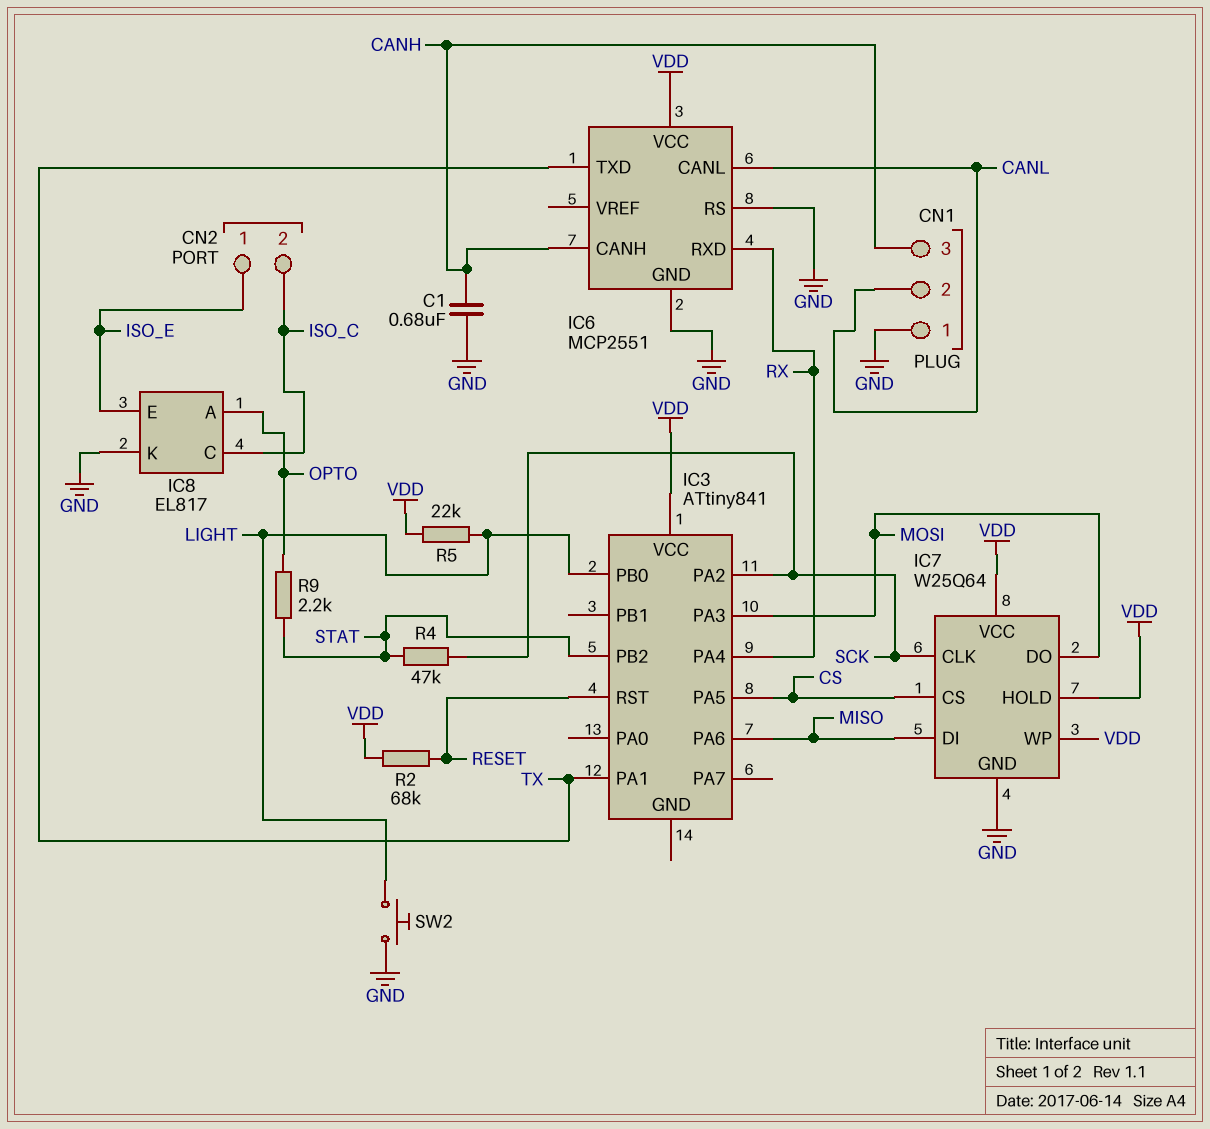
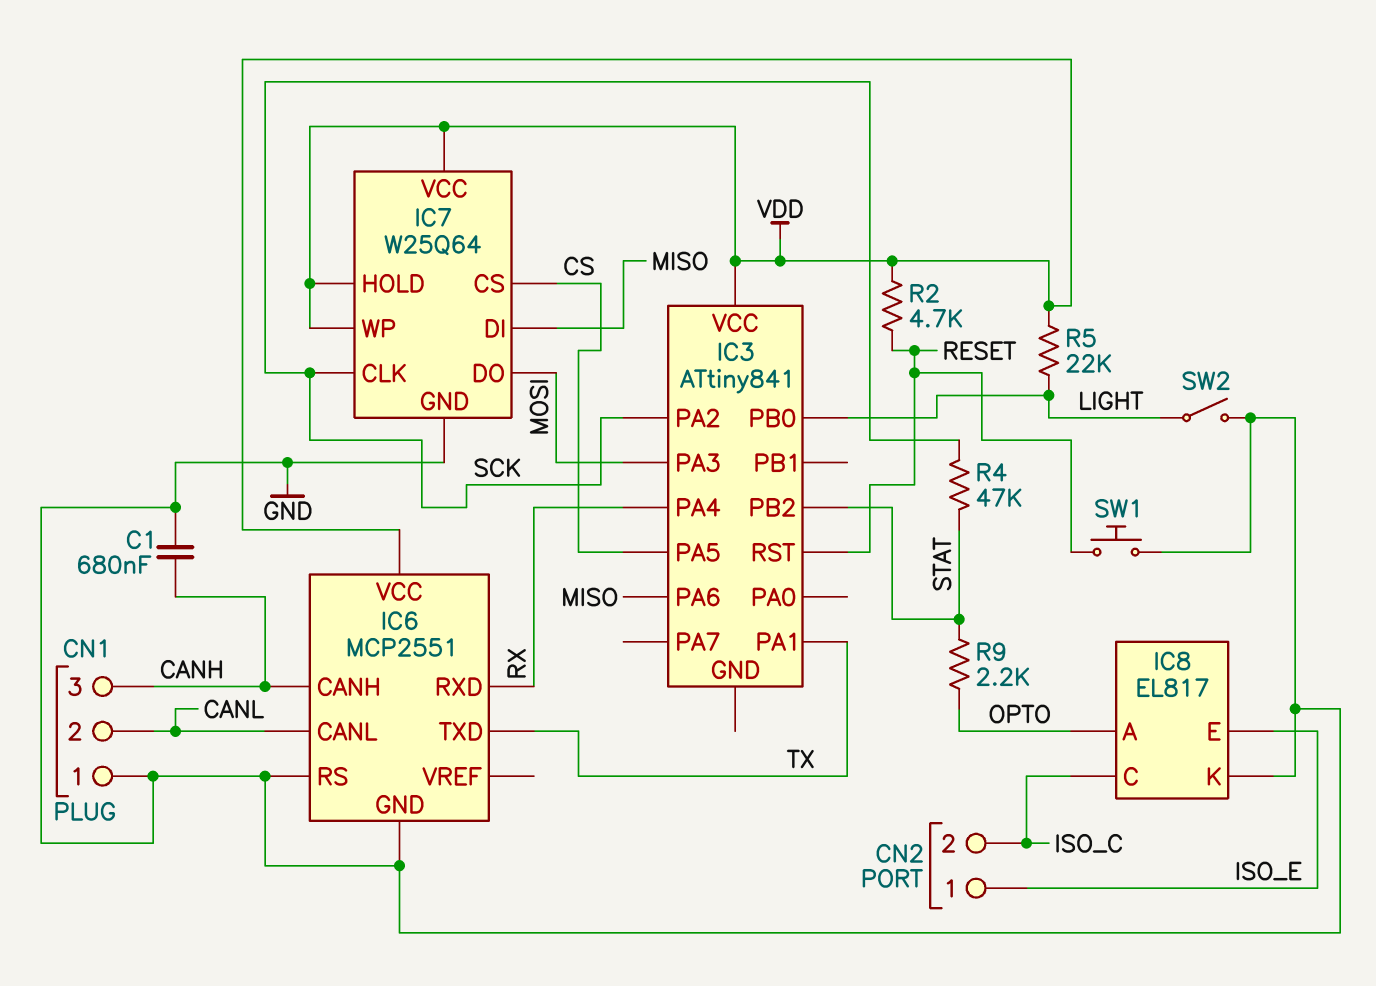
R2: 68k (RESET, VDD) -> 4.7k (RESET, VDD)
SW1: none -> button (GND, RESET)
SW2: button (GND, LIGHT) -> switch (GND, LIGHT)

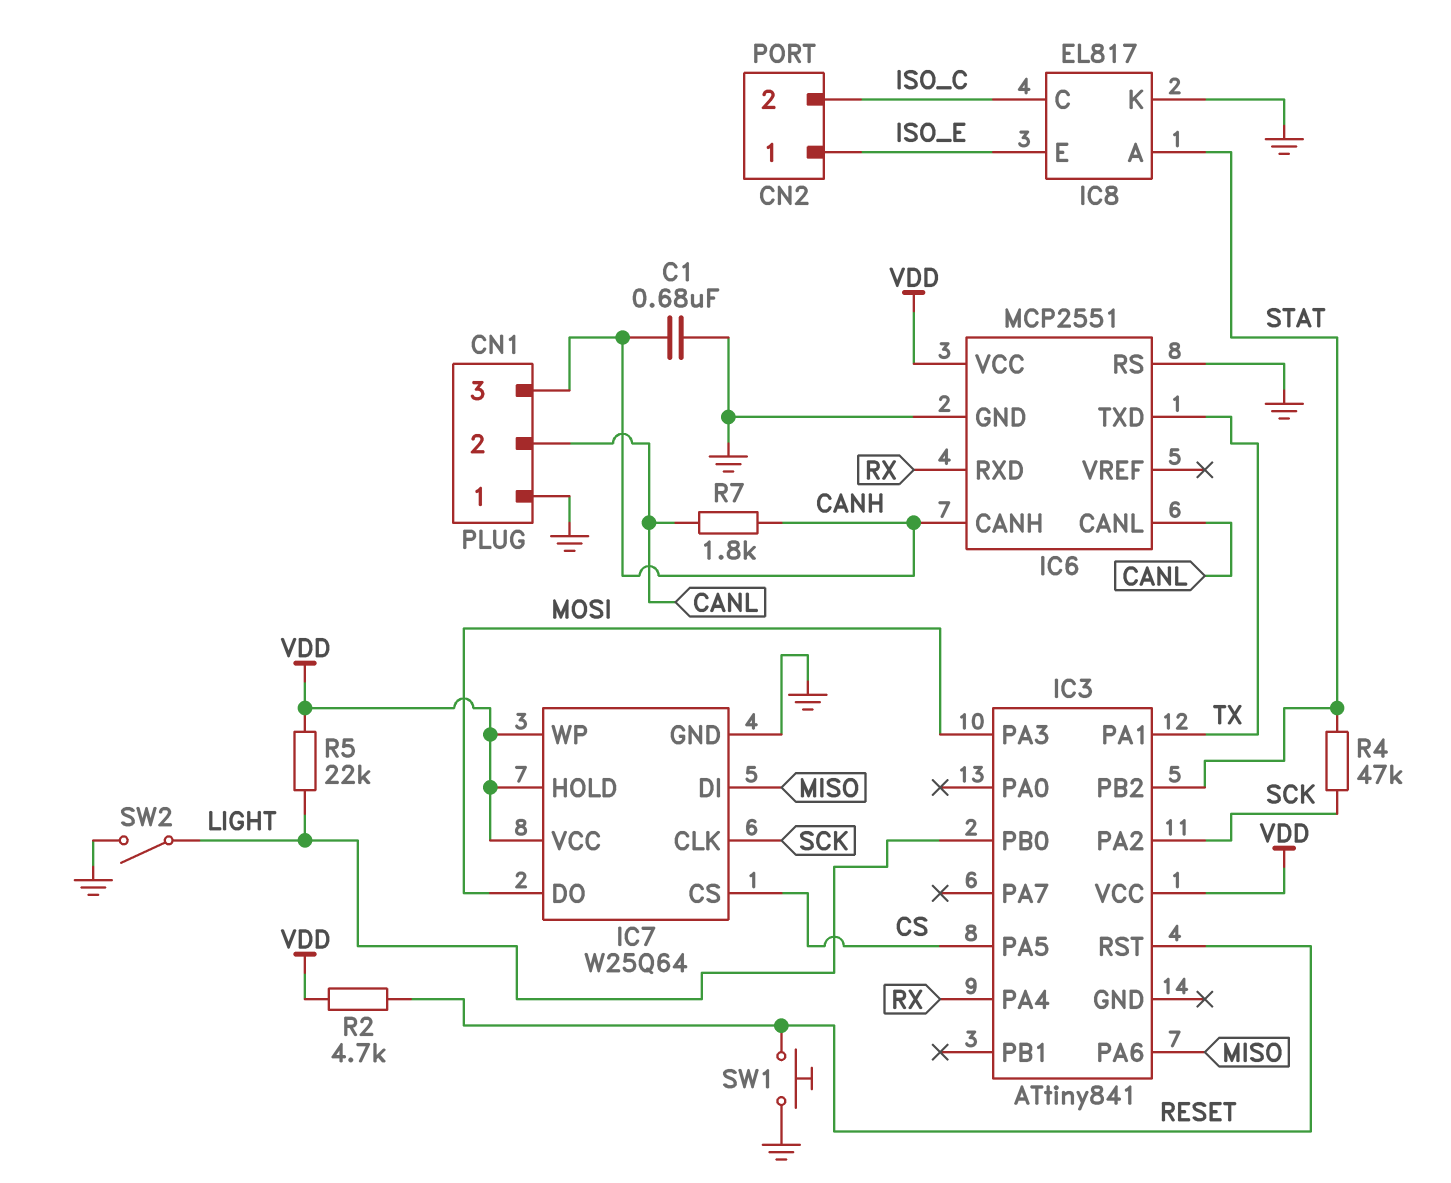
IC8 pin A: OPTO -> STAT
R7: none -> 1.8k (CANH, CANL)
R9: 2.2k (OPTO, STAT) -> none

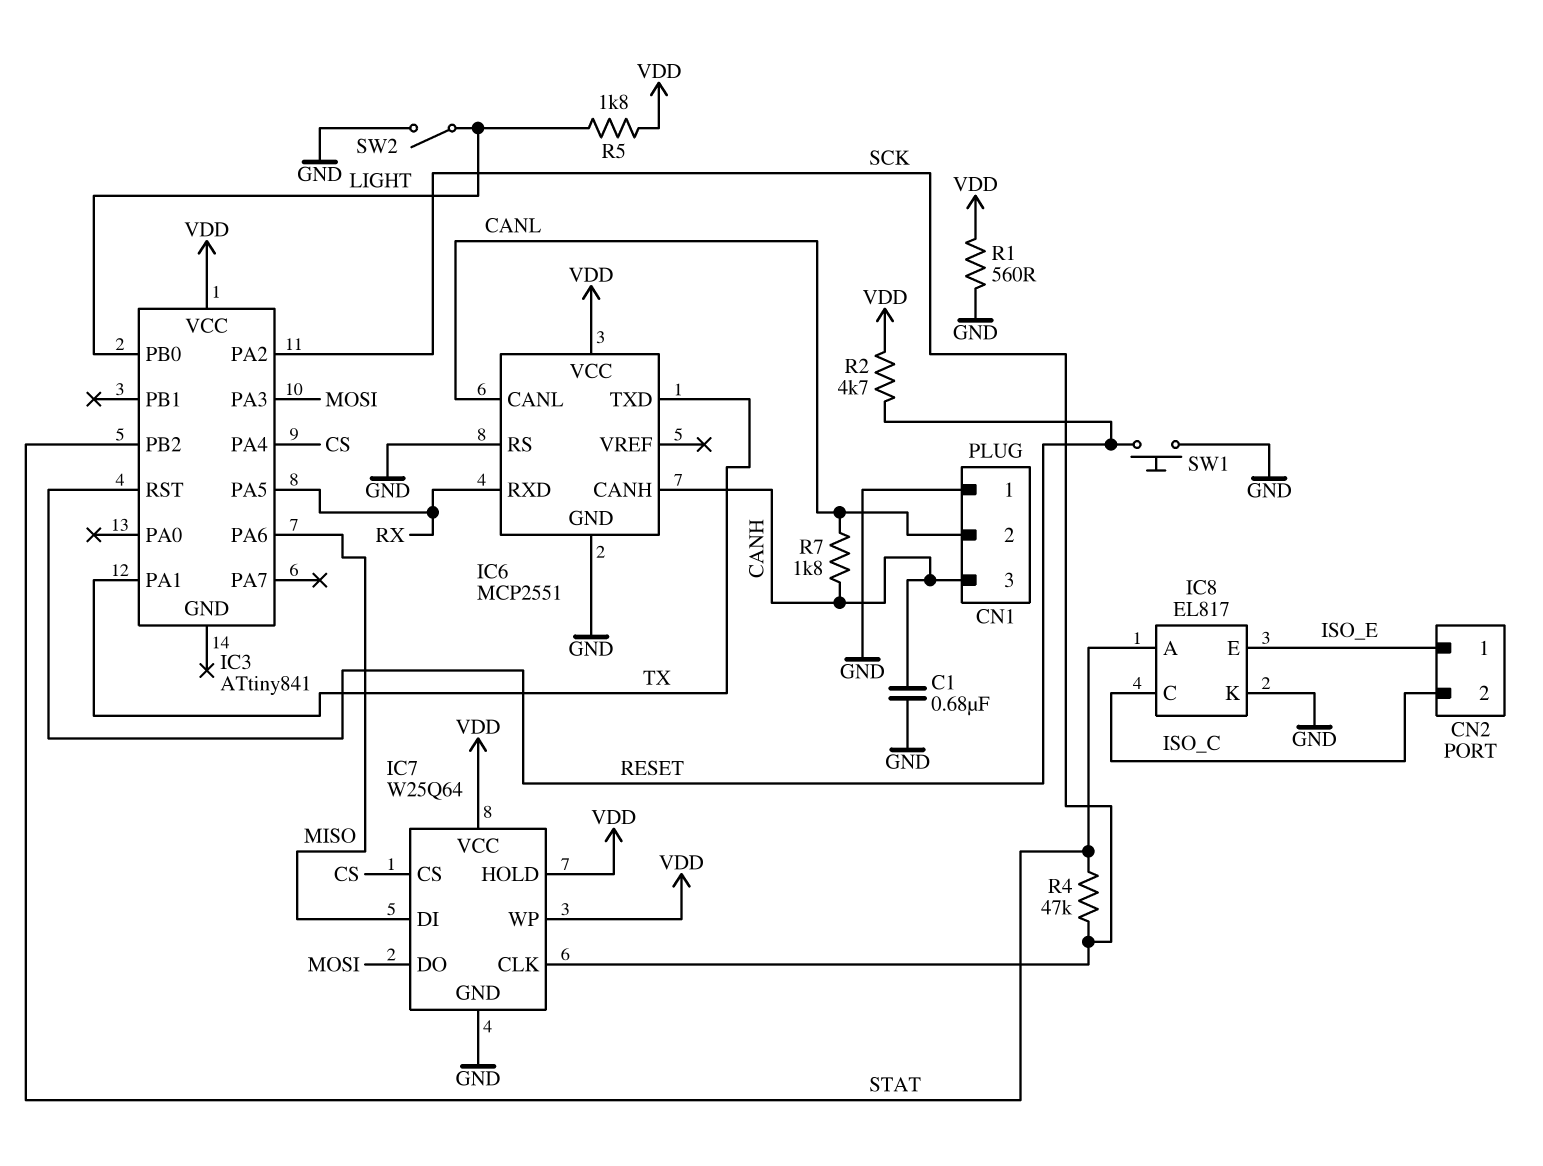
IC3 pin PA4: RX -> CS
IC3 pin PA5: CS -> RX
R1: none -> 560 (GND, VDD)
R5: 22k (LIGHT, VDD) -> 1.8k (LIGHT, VDD)

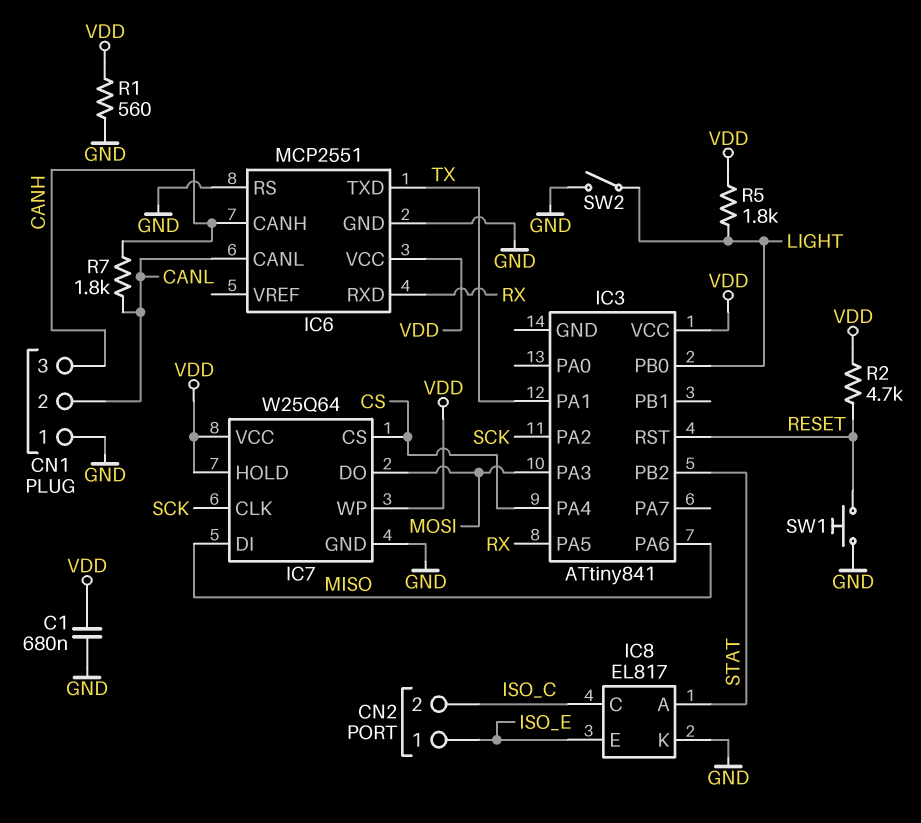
C1: 680nF (CANH, GND) -> 680nF (GND, VDD)
R4: 47k (SCK, STAT) -> none

